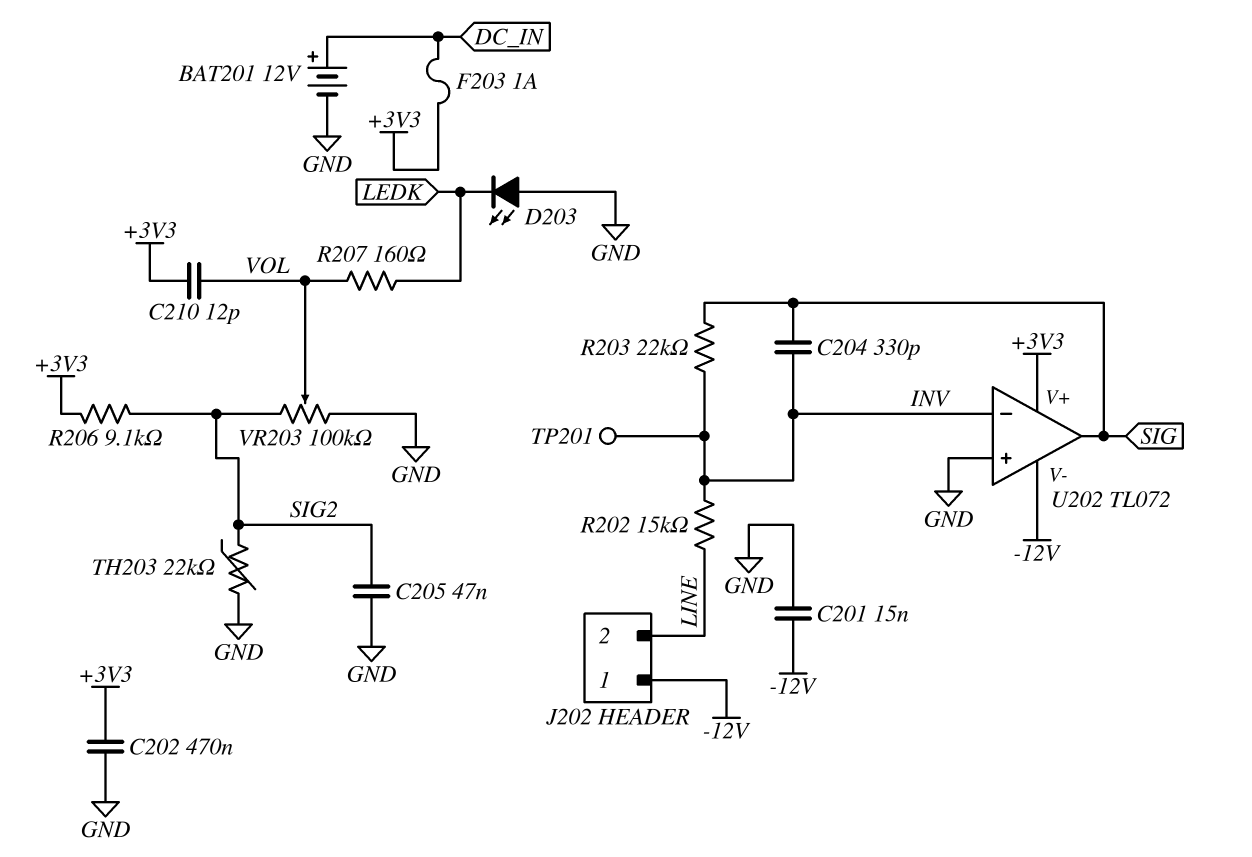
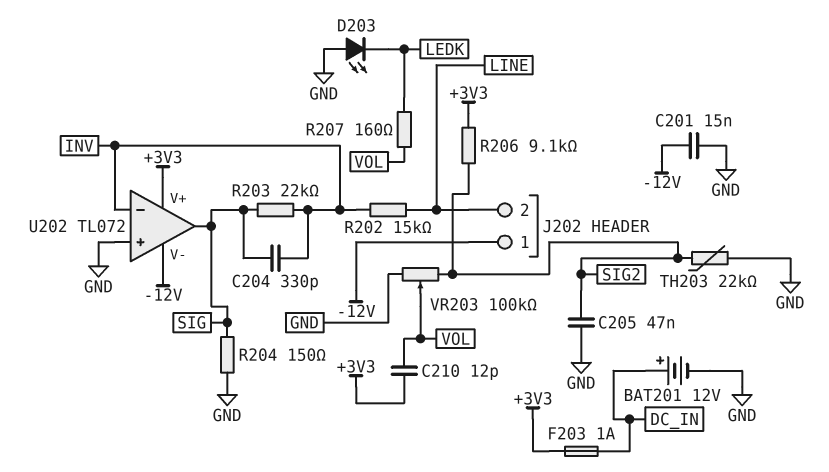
C202: 470nF (+3V3, GND) -> none
R204: none -> 150 (GND, SIG)
TP201: test point (INV) -> none

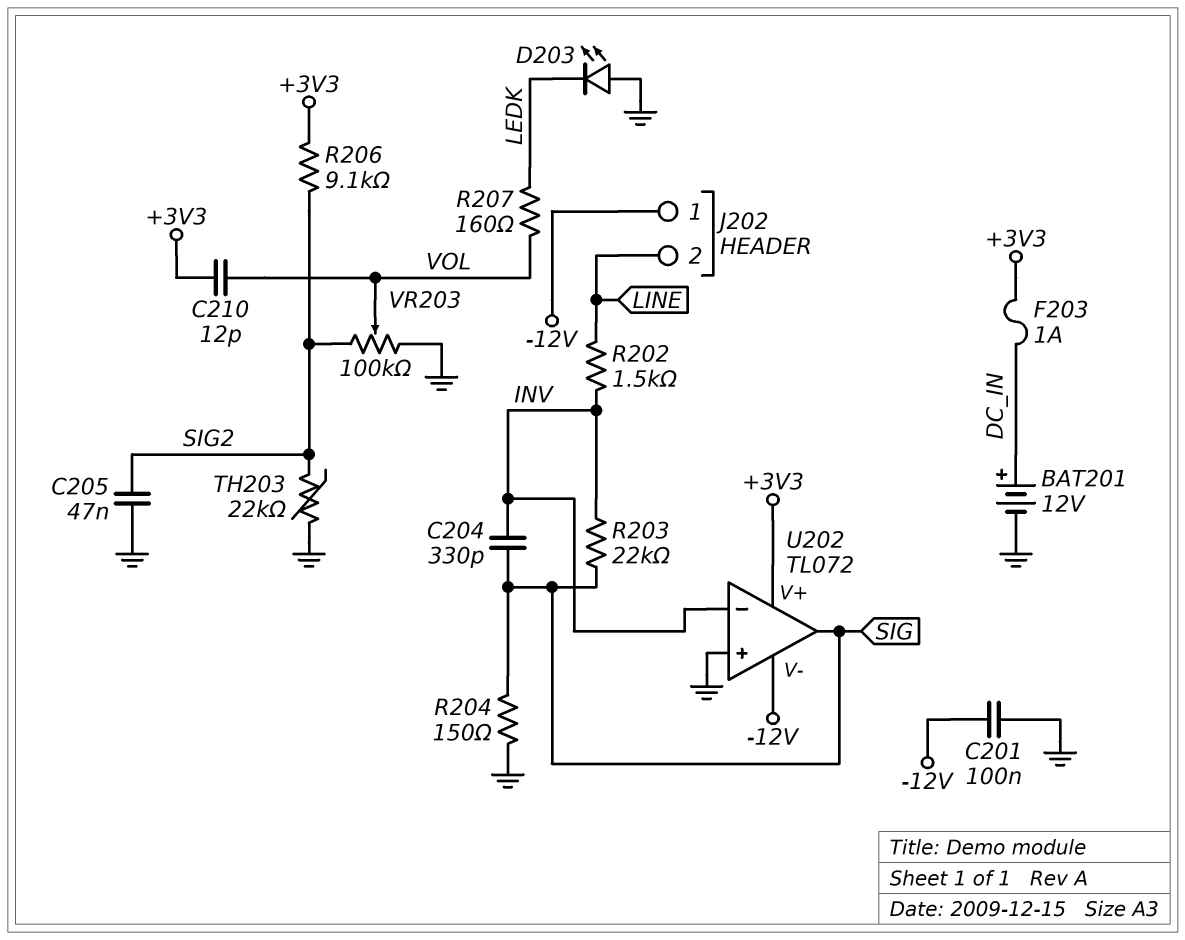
C201: 15nF (-12V, GND) -> 100nF (-12V, GND)
R202: 15k (INV, LINE) -> 1.5k (INV, LINE)

